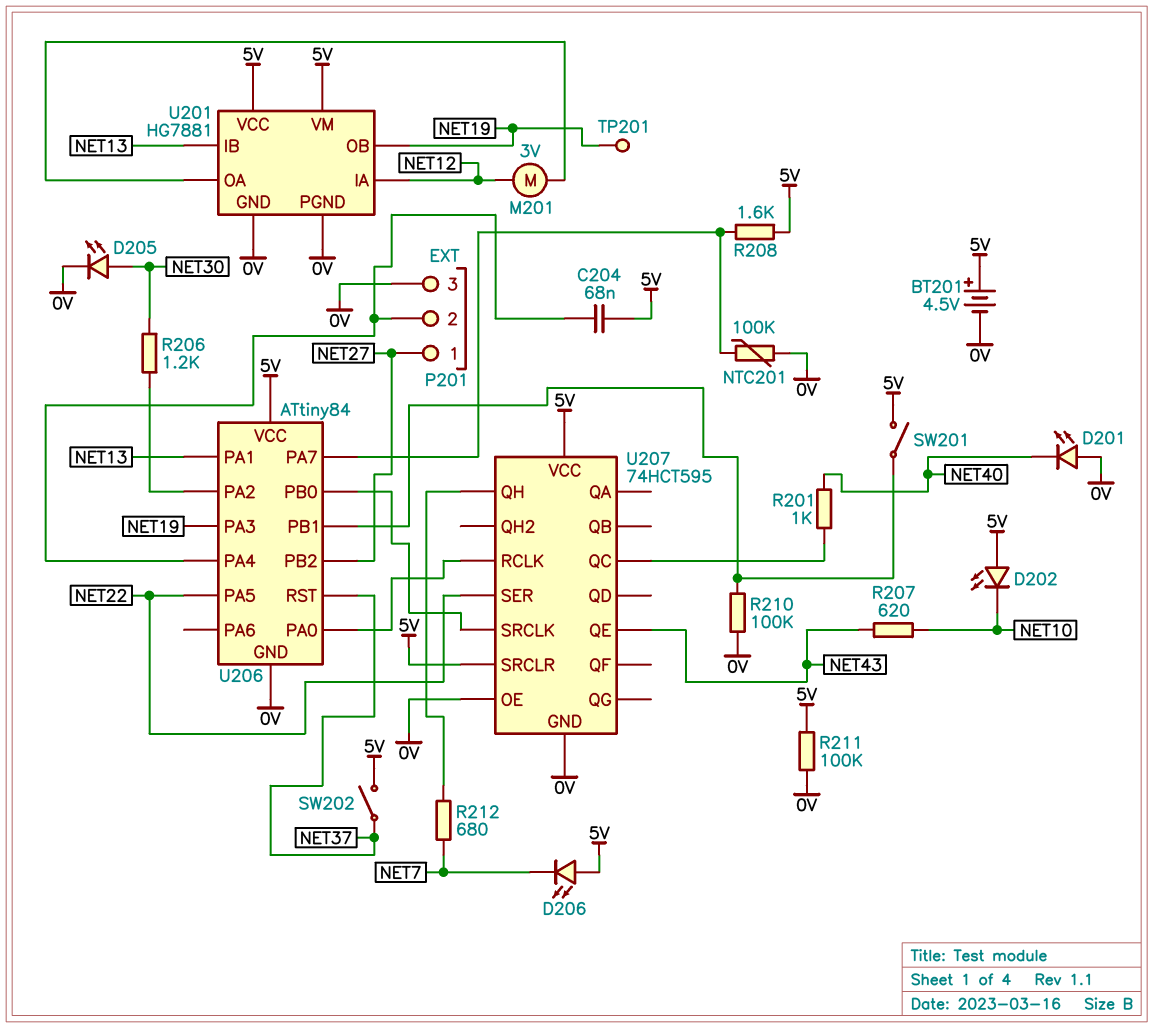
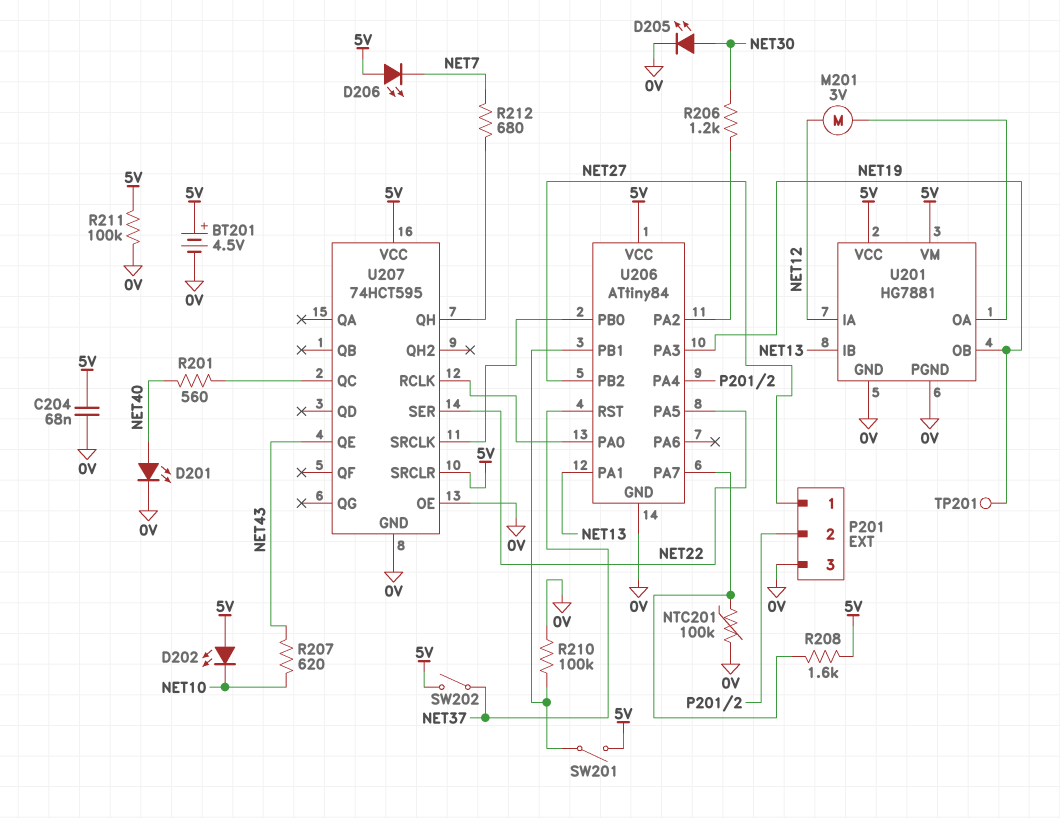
C204: 68nF (5V, P201/2) -> 68nF (0V, 5V)
D201: LED (A 0V, K NET40) -> LED (A NET40, K 0V)
R201: 1k (NET40, U207/QC) -> 560 (NET40, U207/QC)

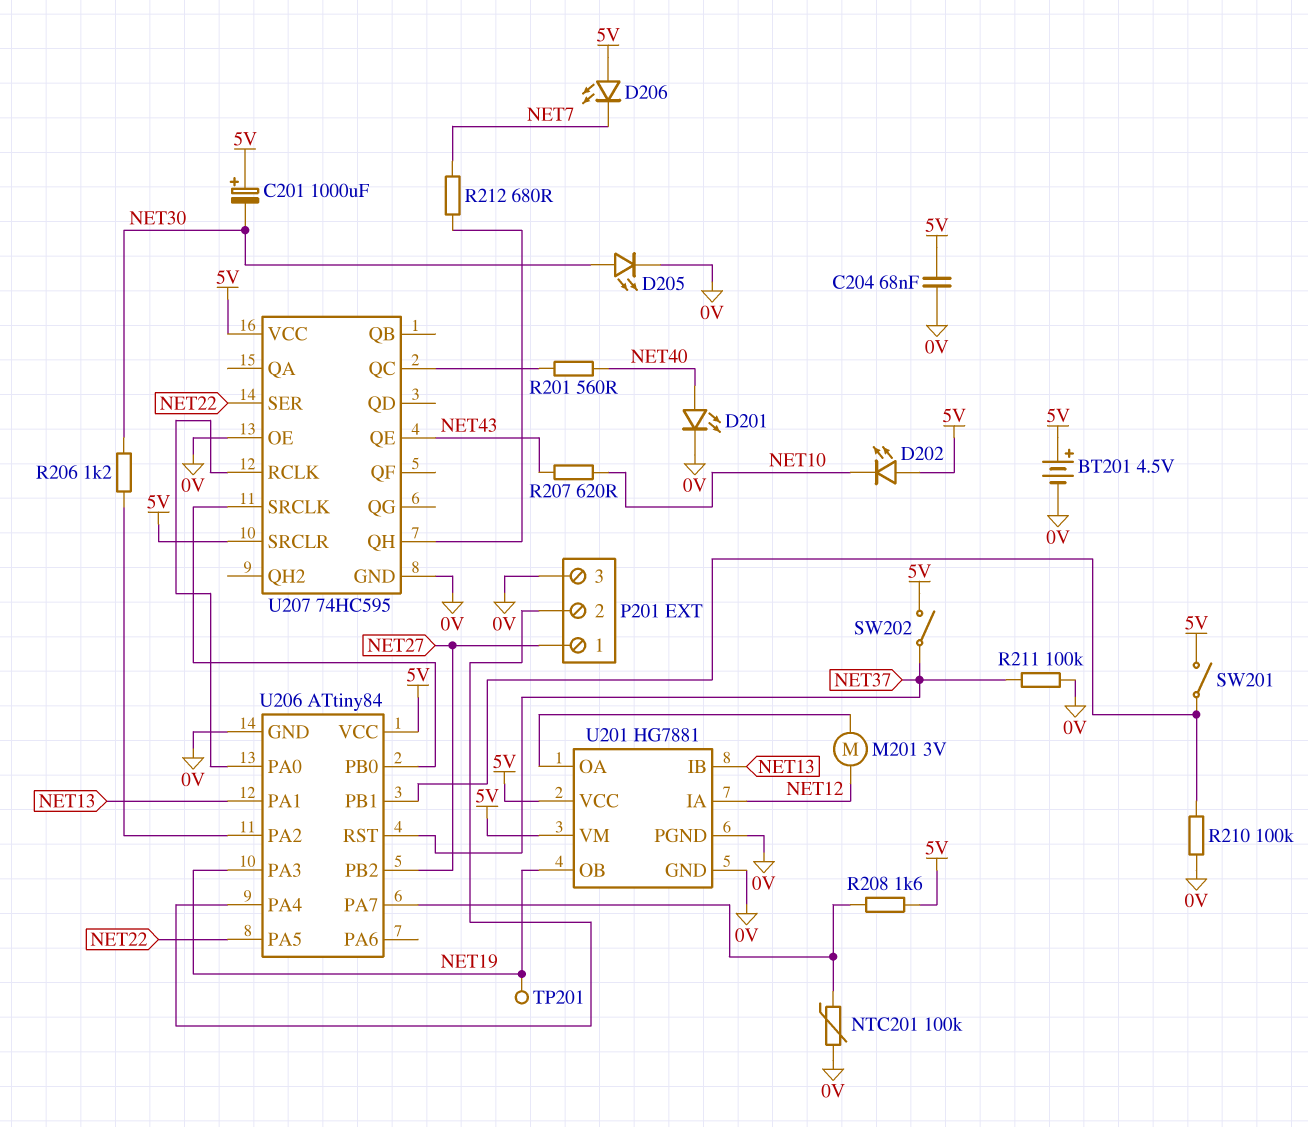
C201: none -> 1000uF (plus 5V, minus NET30)
R211: 100k (0V, 5V) -> 100k (0V, NET37)
U207: 74HCT595 -> 74HC595

